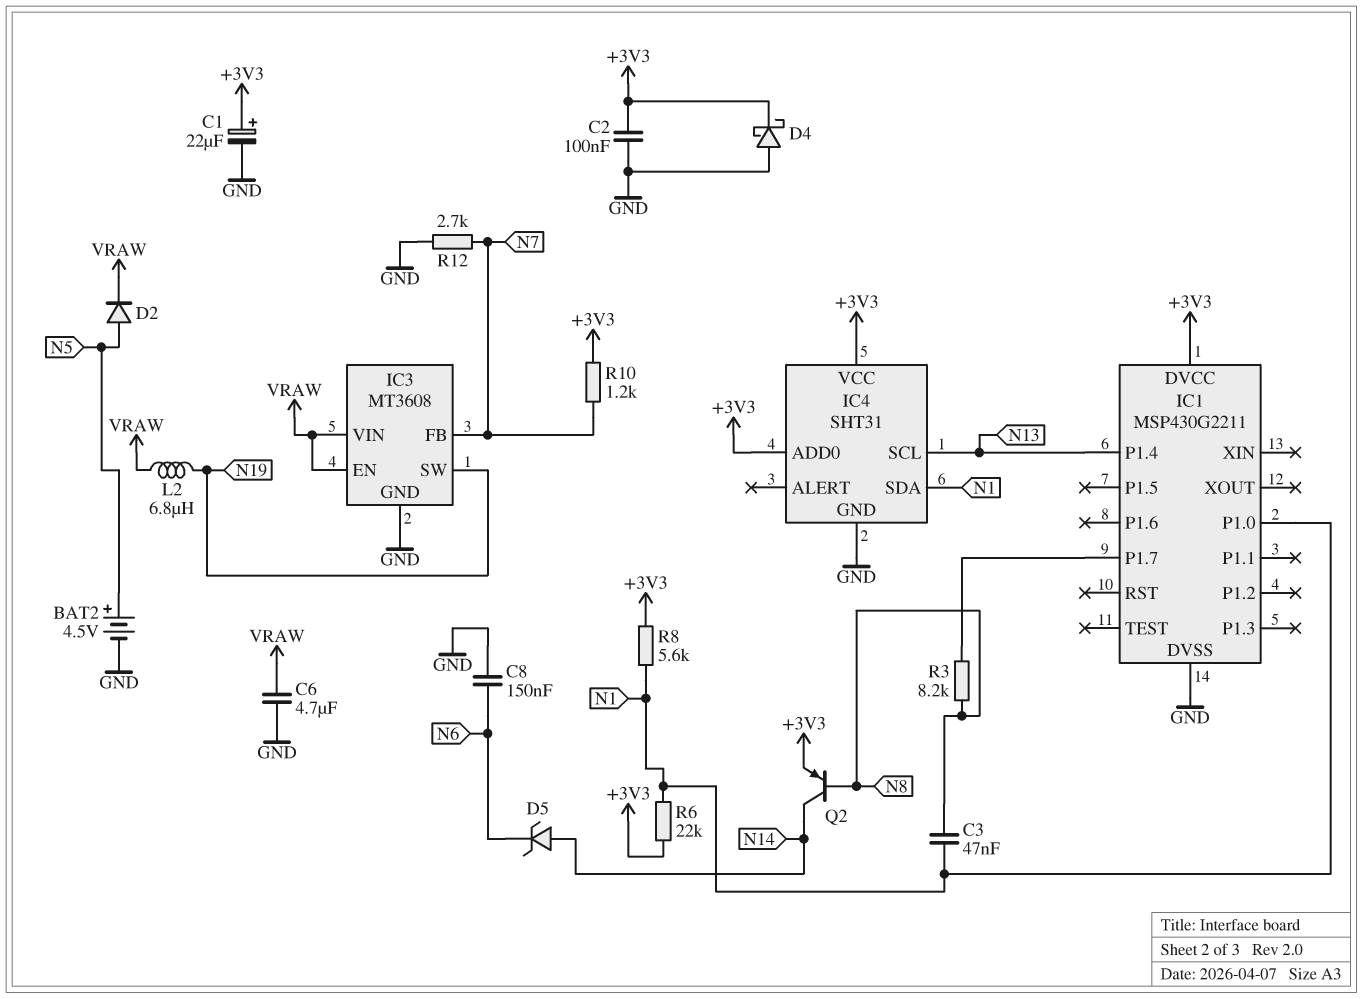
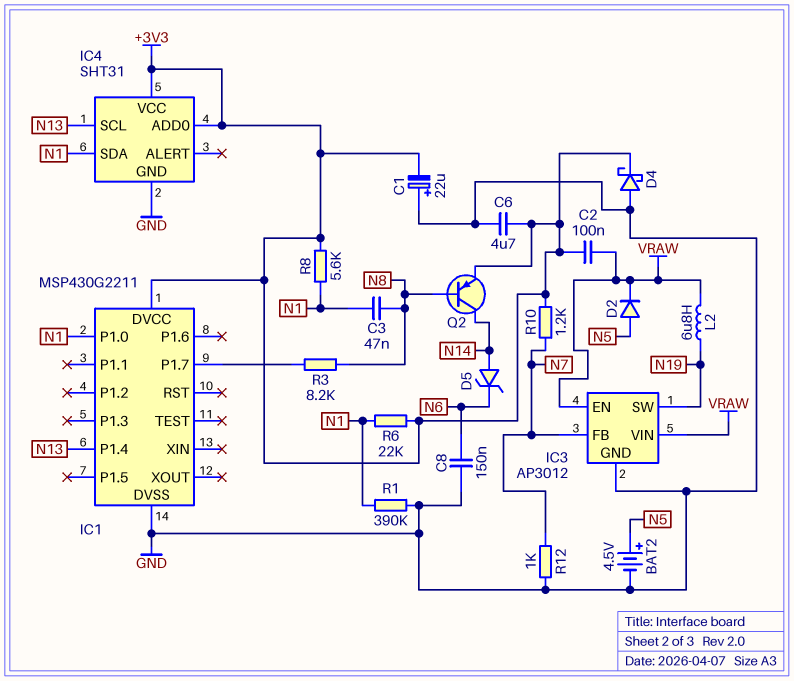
C1: 22uF (plus +3V3, minus GND) -> 22uF (plus GND, minus +3V3)
C2: 100nF (+3V3, GND) -> 100nF (+3V3, VRAW)
C6: 4.7uF (GND, VRAW) -> 4.7uF (+3V3, GND)
IC3: MT3608 -> AP3012
R1: none -> 390k (GND, N1)
R12: 2.7k (GND, N7) -> 1k (GND, N7)

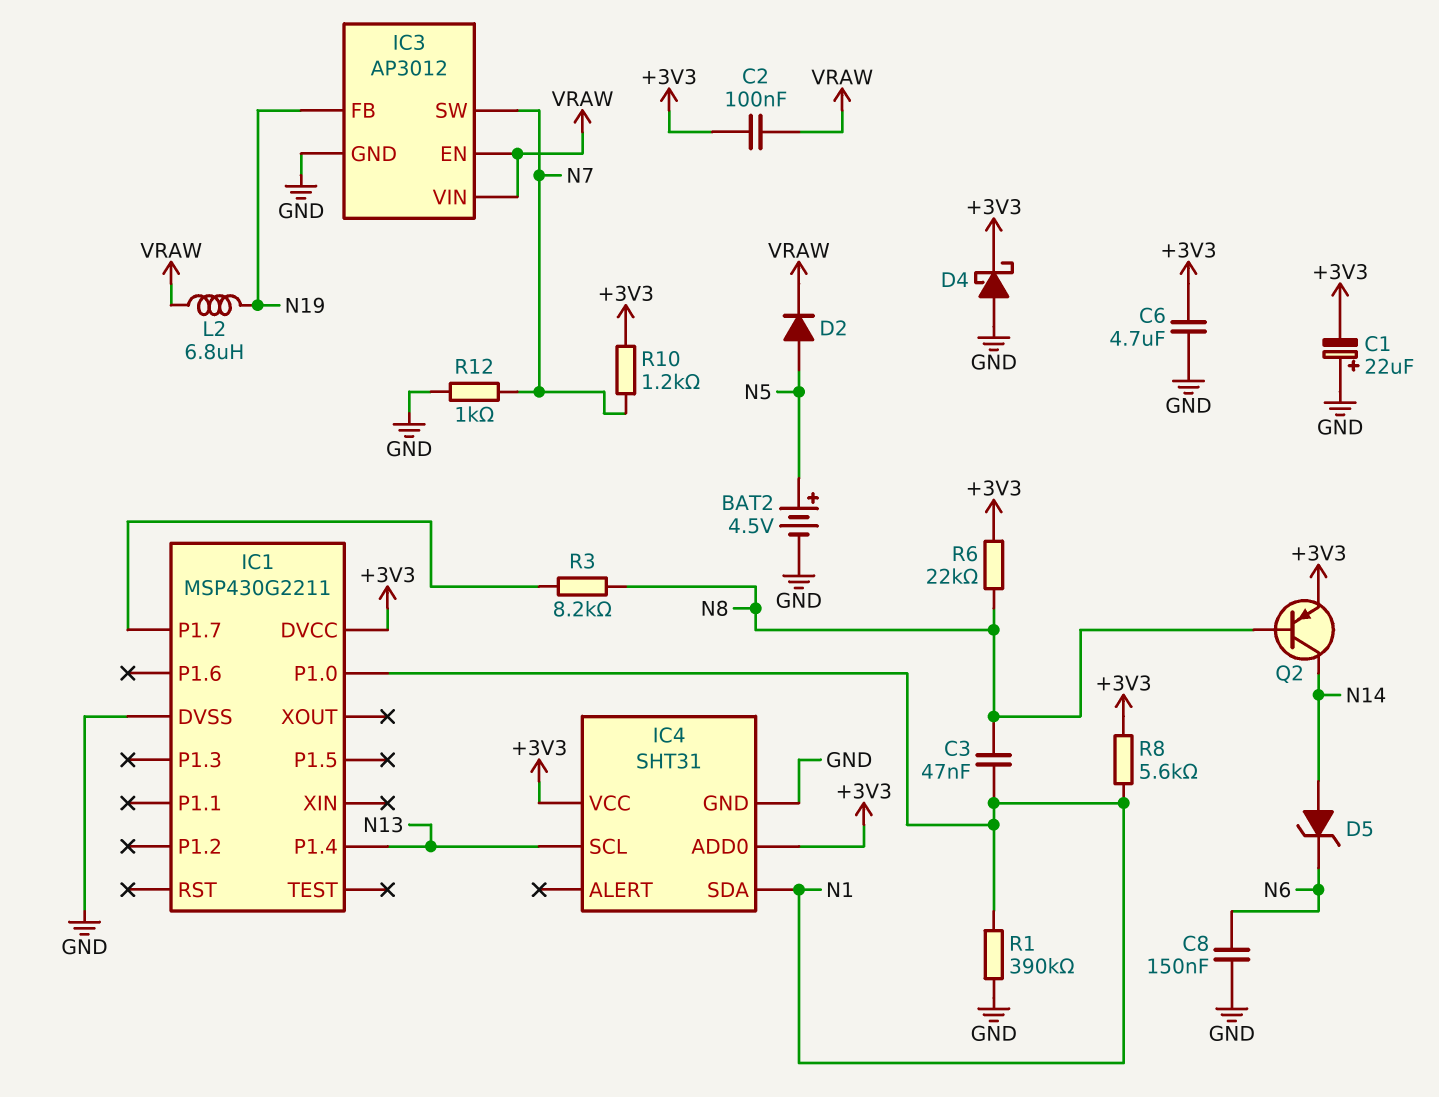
IC3 pin FB: N7 -> N19
IC3 pin SW: N19 -> N7
R6: 22k (+3V3, N1) -> 22k (+3V3, N8)

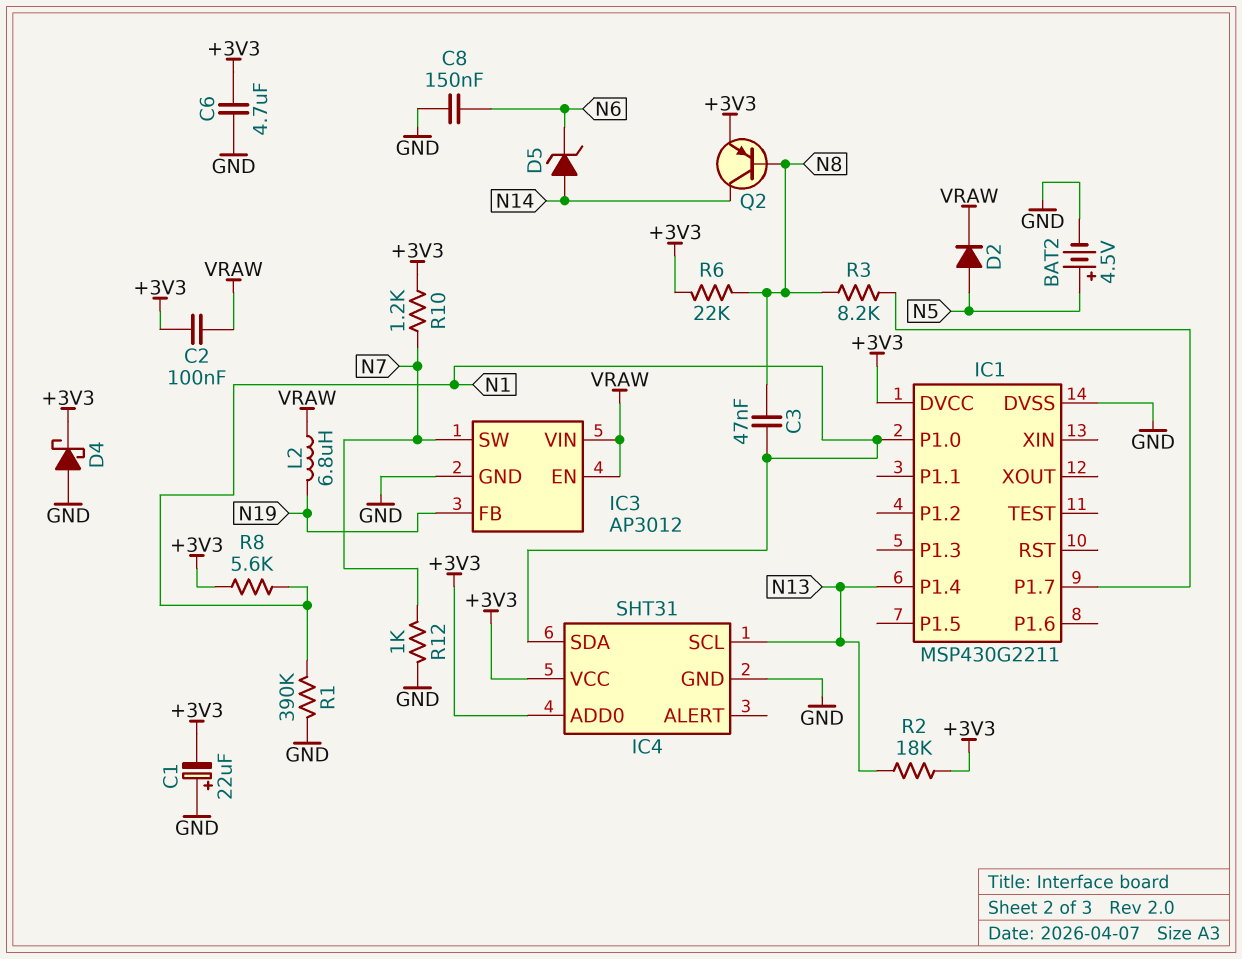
R2: none -> 18k (+3V3, N13)

